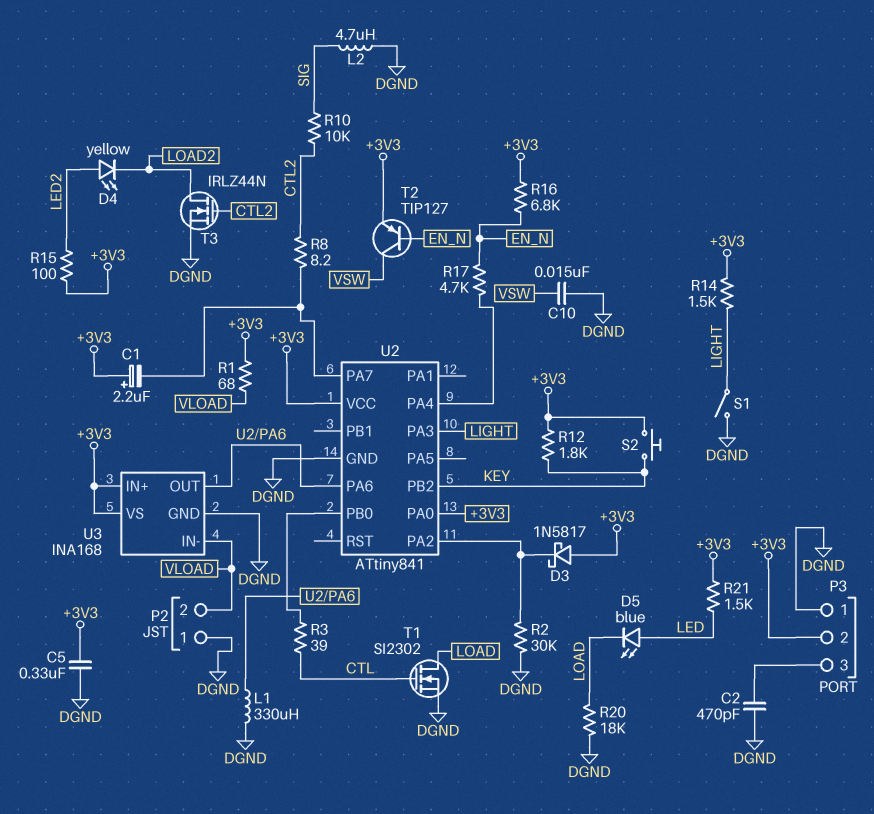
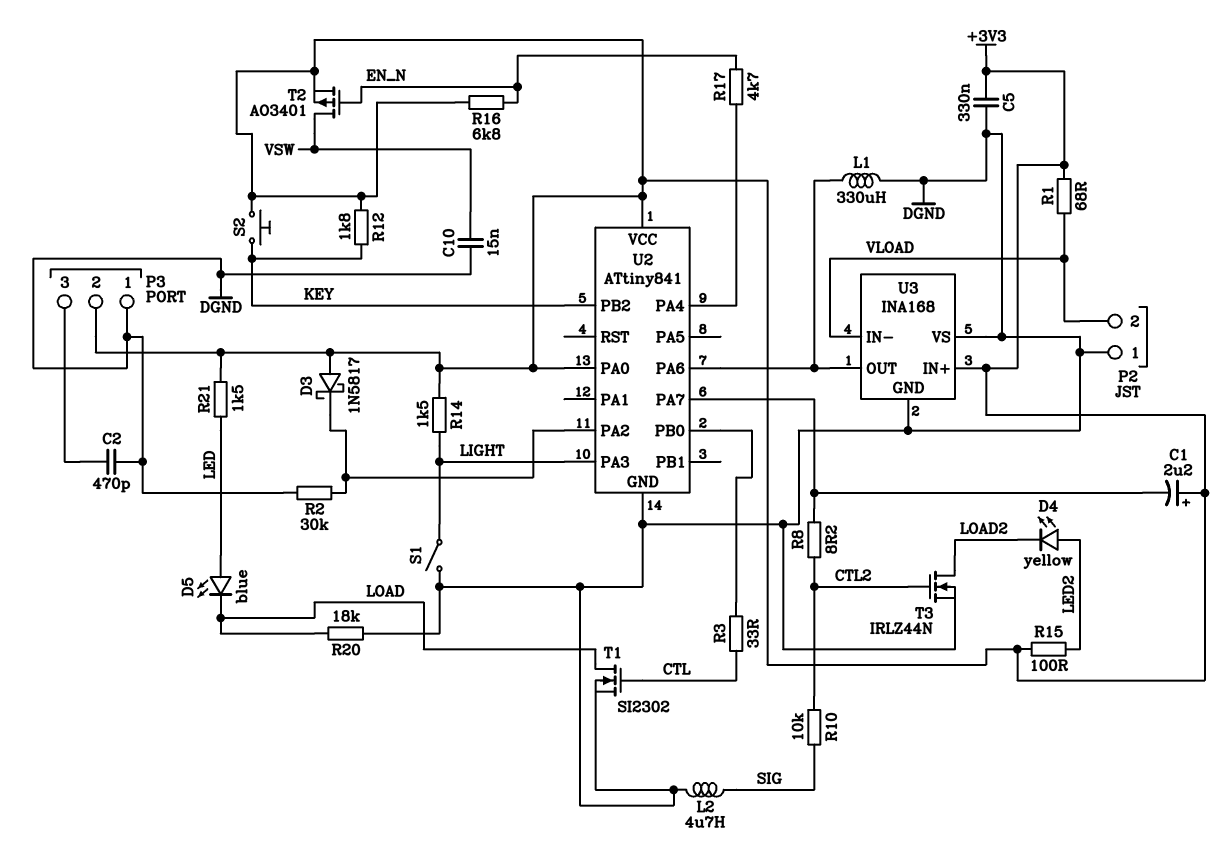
R3: 39 (CTL, U2/PB0) -> 33 (CTL, U2/PB0)
T2: PNP TIP127 (B EN_N, C VSW, E +3V3) -> PMOS AO3401 (G EN_N, D VSW, S +3V3)
U3 pin VS: +3V3 -> DGND

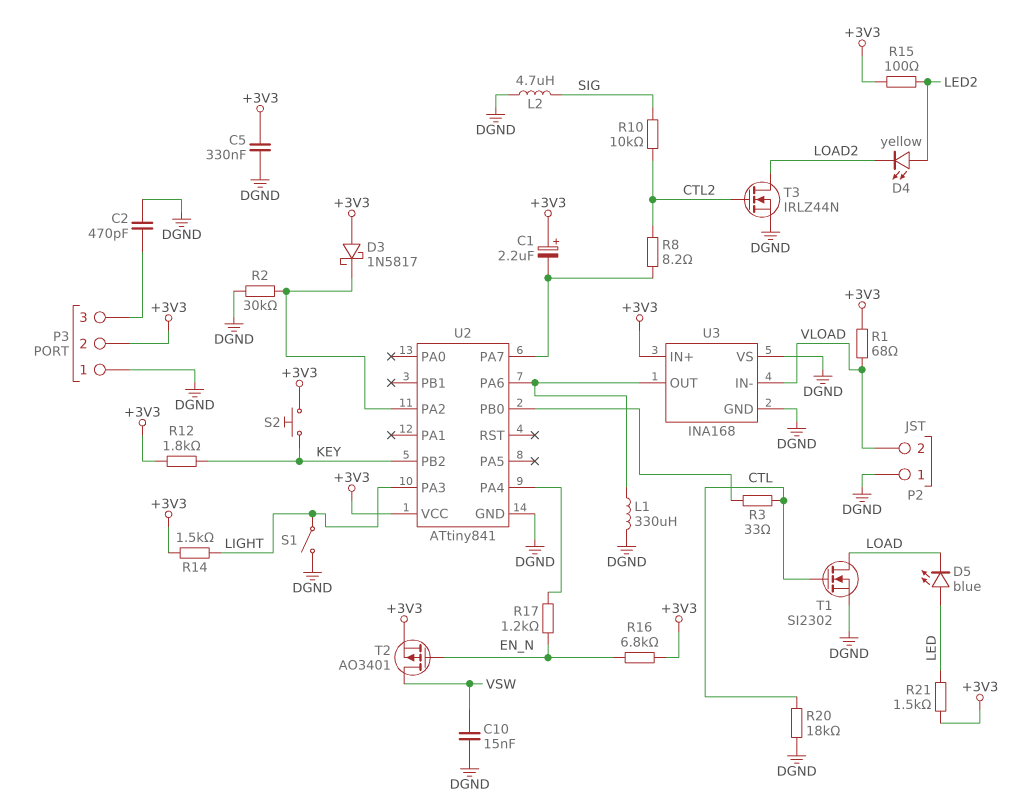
R17: 4.7k (EN_N, U2/PA4) -> 1.2k (EN_N, U2/PA4)
R20: 18k (DGND, LOAD) -> 18k (CTL, DGND)
U2 pin PA0: +3V3 -> none

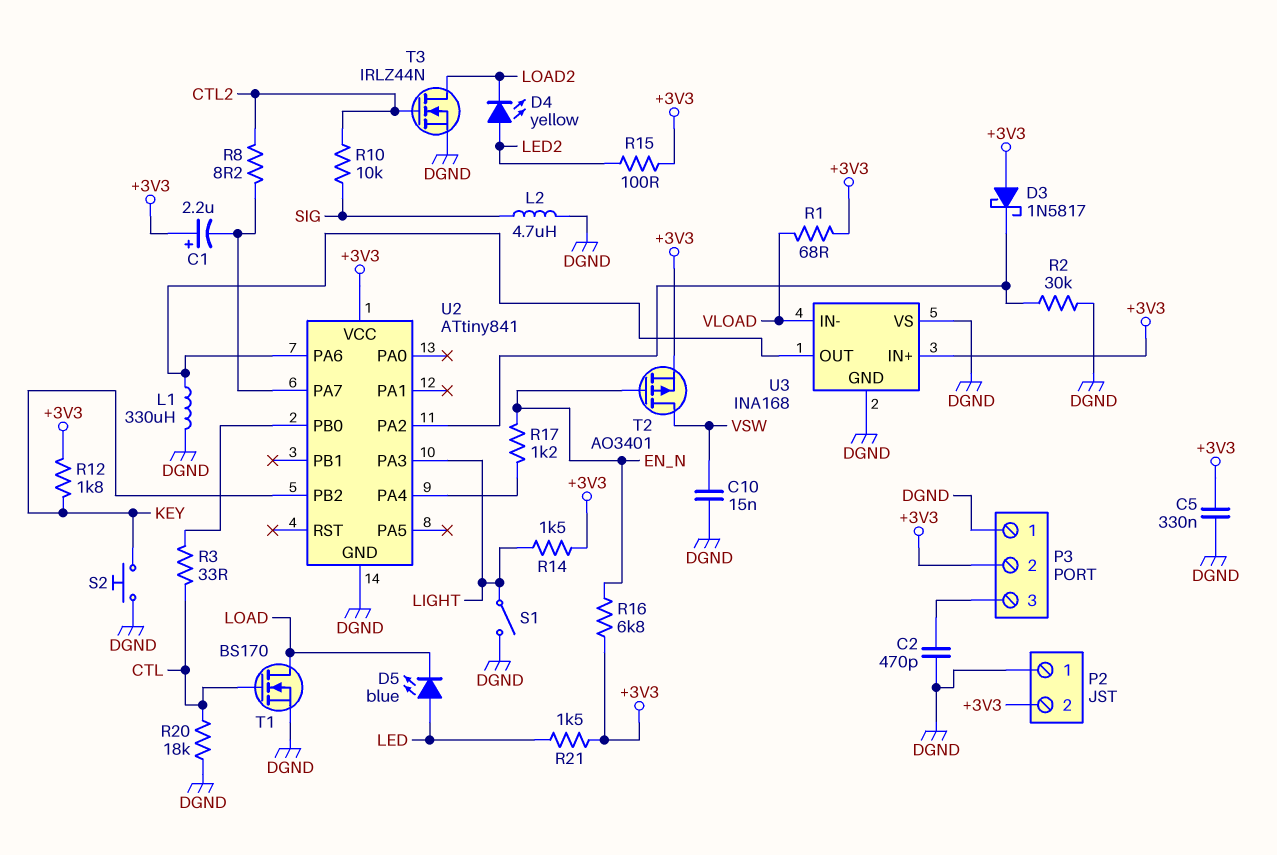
P2 pin 2: VLOAD -> +3V3
S2: button (+3V3, KEY) -> button (DGND, KEY)
T1: NMOS SI2302 (G CTL, D LOAD, S DGND) -> NMOS BS170 (G CTL, D LOAD, S DGND)

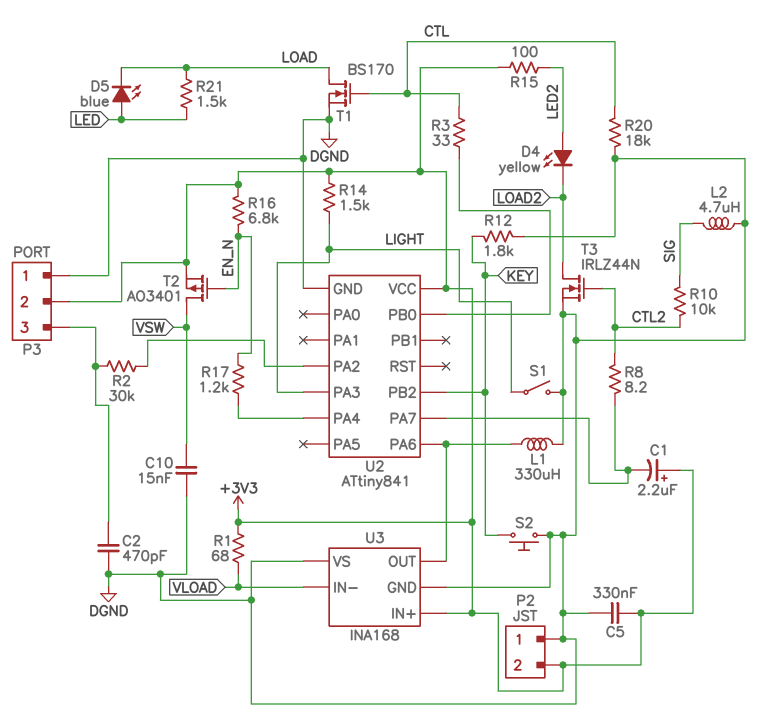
D3: schottky 1N5817 (A +3V3, K U2/PA2) -> none
R2: 30k (DGND, U2/PA2) -> 30k (P3/3, U2/PA2)
R12: 1.8k (+3V3, KEY) -> 1.8k (DGND, KEY)
R21: 1.5k (+3V3, LED) -> 1.5k (LED, LOAD)

